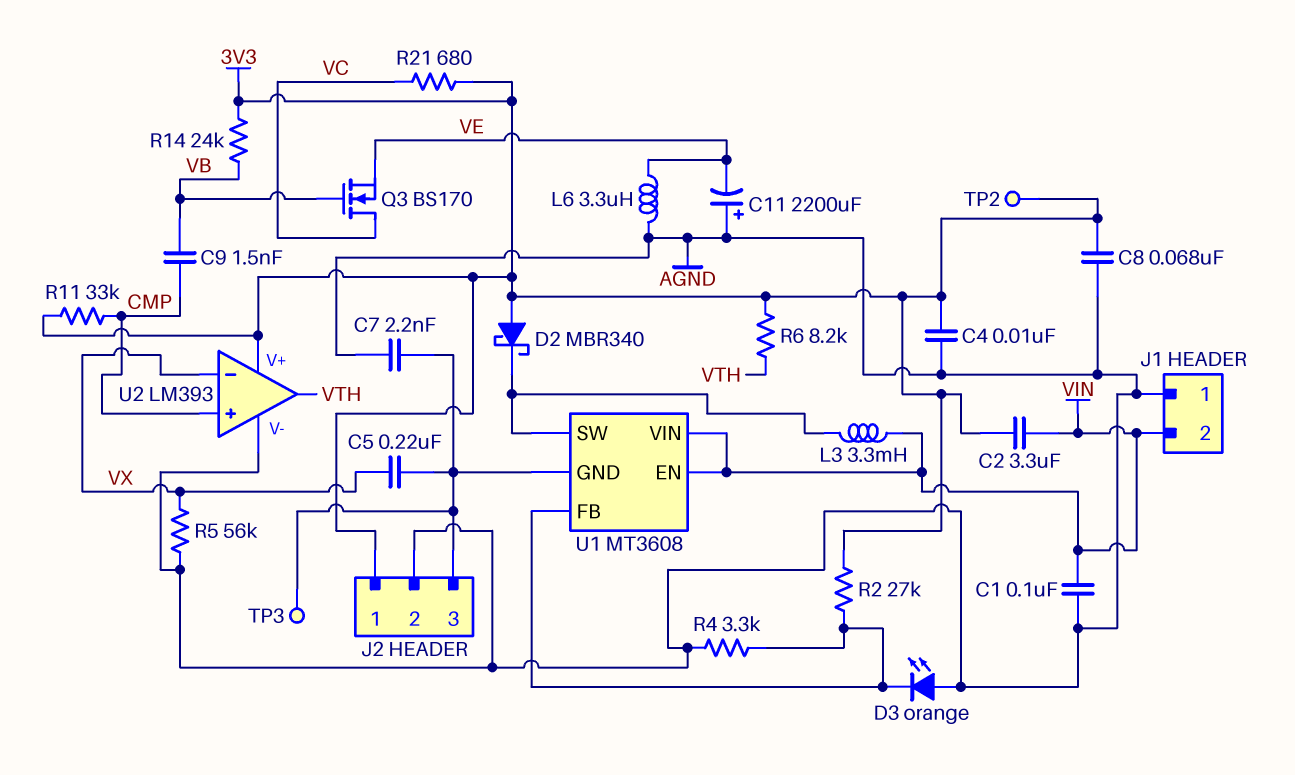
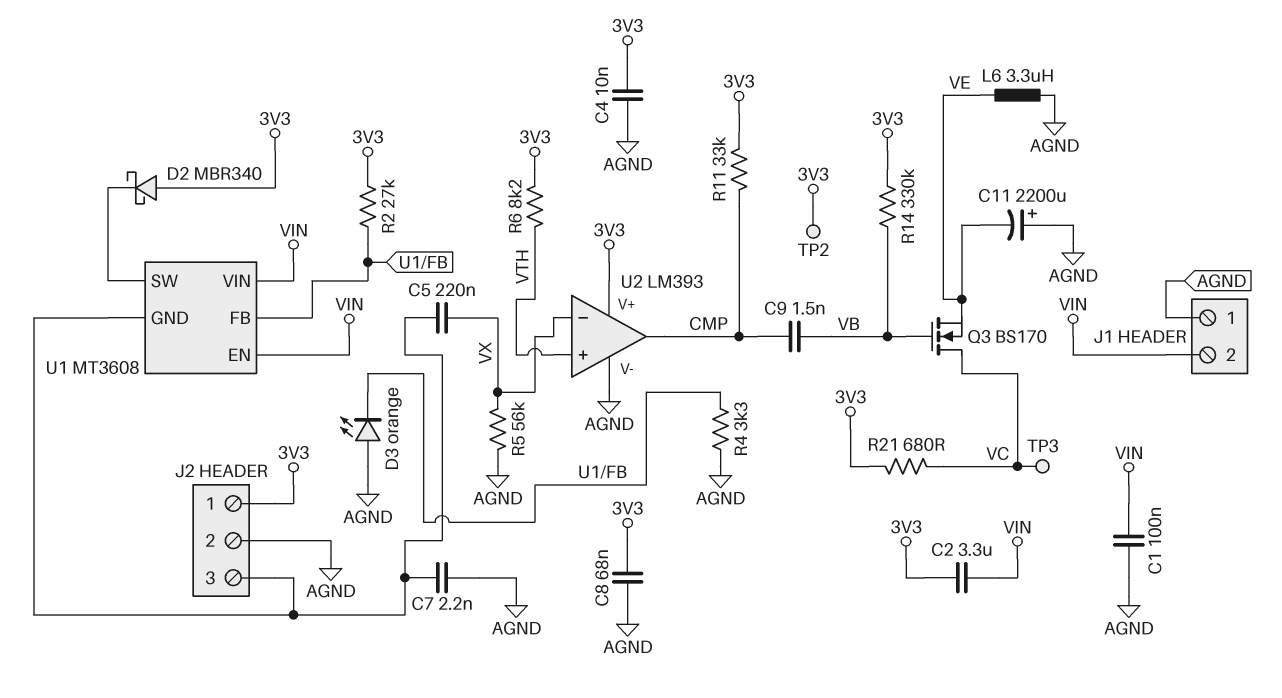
L3: 3.3mH (U1/SW, VIN) -> none
R14: 24k (3V3, VB) -> 330k (3V3, VB)
TP3: test point (J2/3) -> test point (VC)
U2 pin in+: CMP -> VTH
U2 pin out: VTH -> CMP

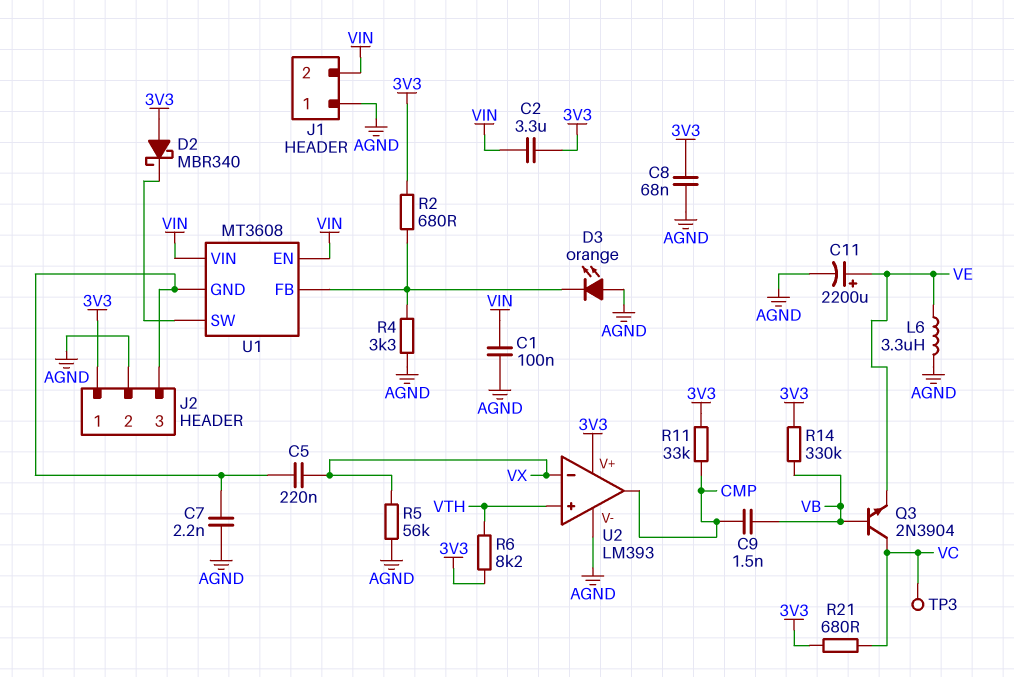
C4: 10nF (3V3, AGND) -> none
C11: 2200uF (plus AGND, minus VE) -> 2200uF (plus VE, minus AGND)
Q3: NMOS BS170 (G VB, D VC, S VE) -> NPN 2N3904 (B VB, C VC, E VE)
R2: 27k (3V3, U1/FB) -> 680 (3V3, U1/FB)
TP2: test point (3V3) -> none

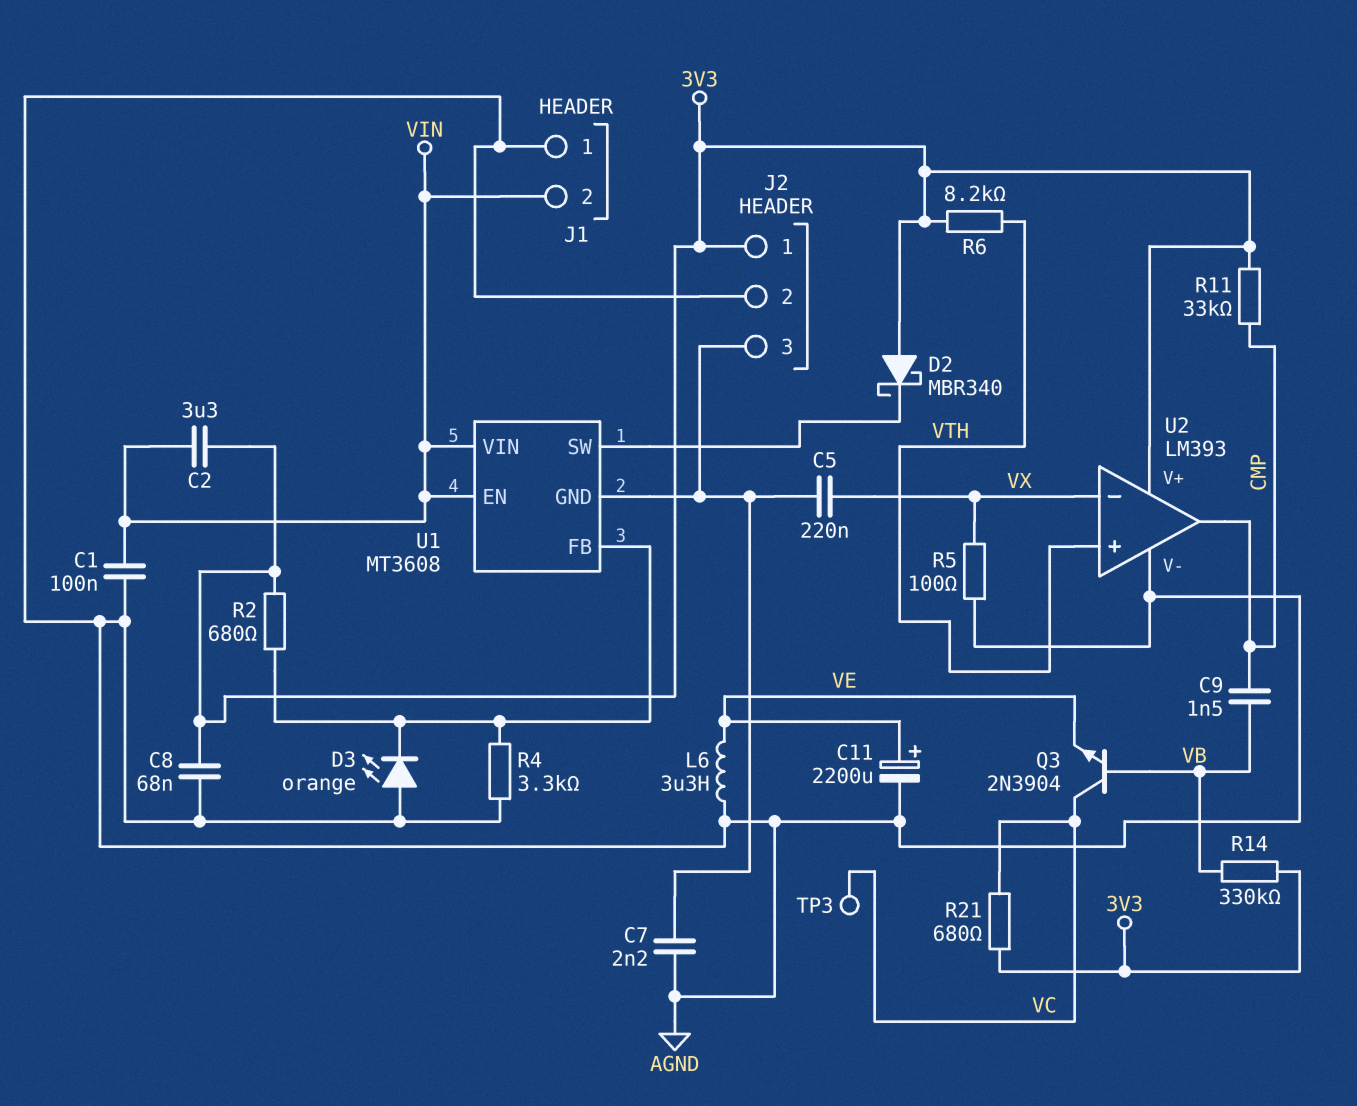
R5: 56k (AGND, VX) -> 100 (AGND, VX)

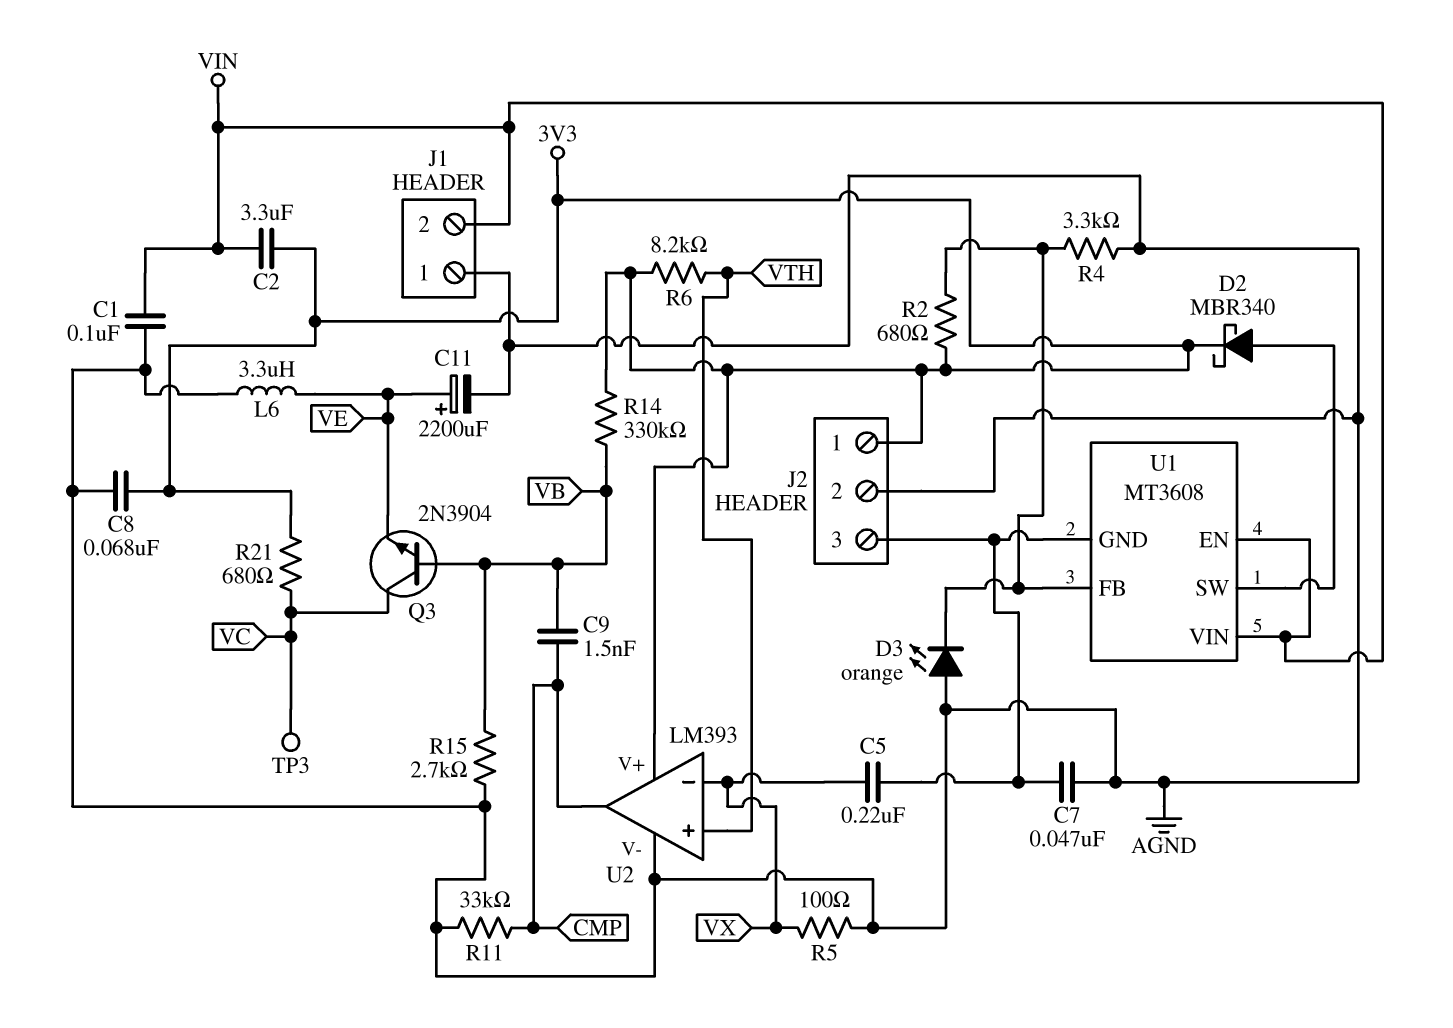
C7: 2.2nF (AGND, J2/3) -> 47nF (AGND, J2/3)
D2: schottky MBR340 (A 3V3, K U1/SW) -> schottky MBR340 (A U1/SW, K 3V3)
R11: 33k (3V3, CMP) -> 33k (AGND, CMP)
R15: none -> 2.7k (AGND, VB)

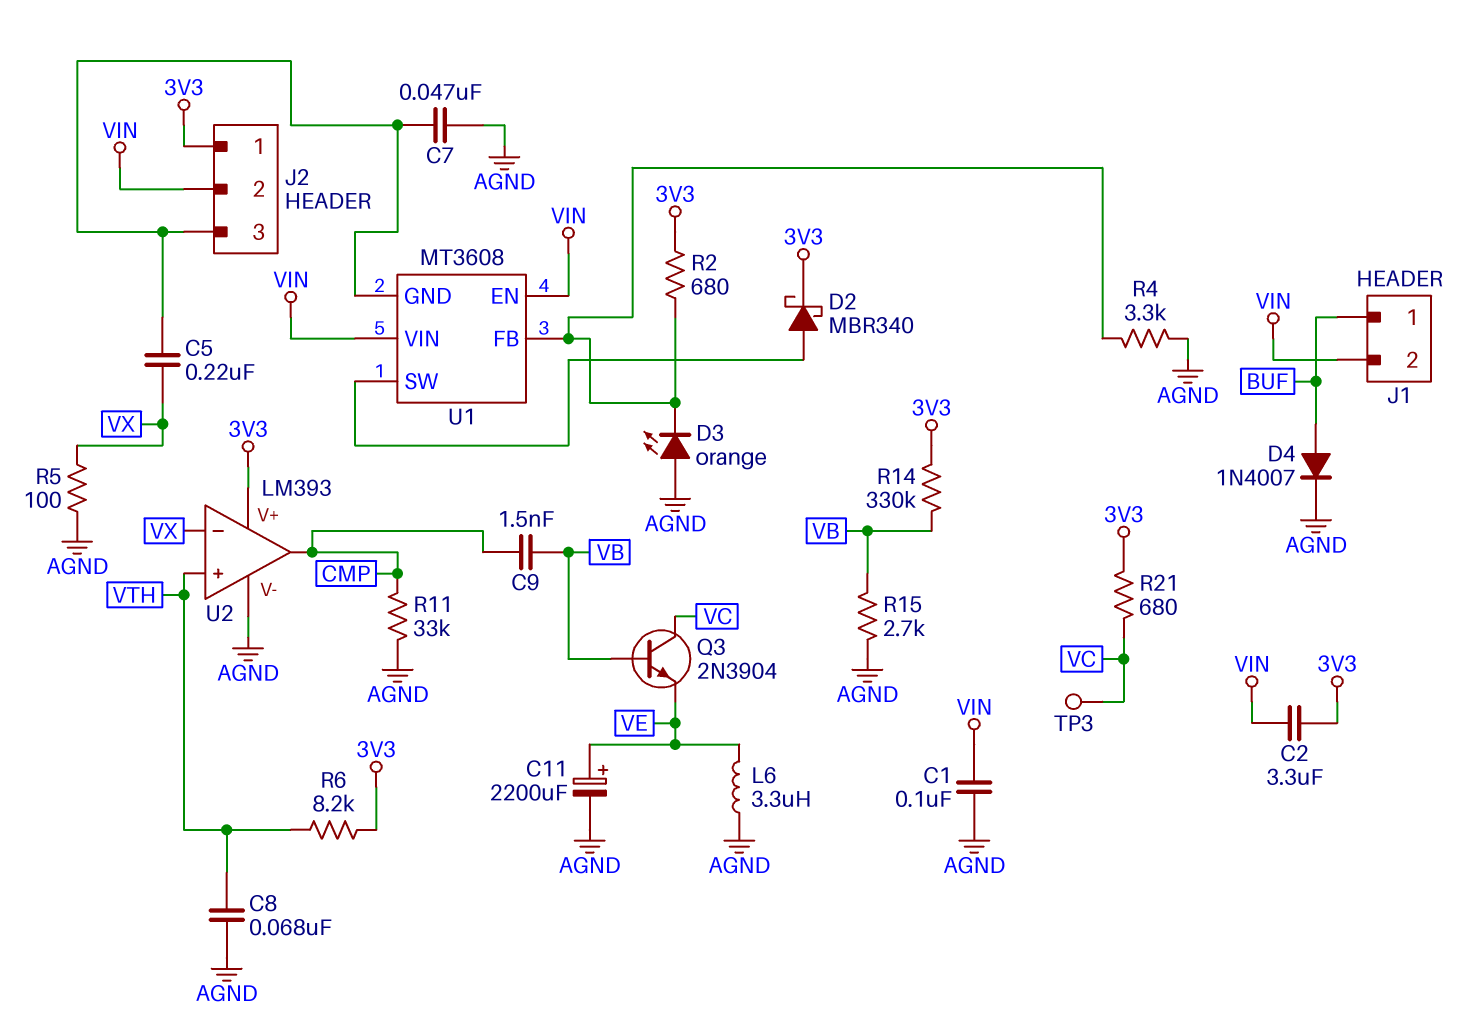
C8: 68nF (3V3, AGND) -> 68nF (AGND, VTH)
D4: none -> diode 1N4007 (A BUF, K AGND)
J1 pin 1: AGND -> BUF
J2 pin 2: AGND -> VIN

